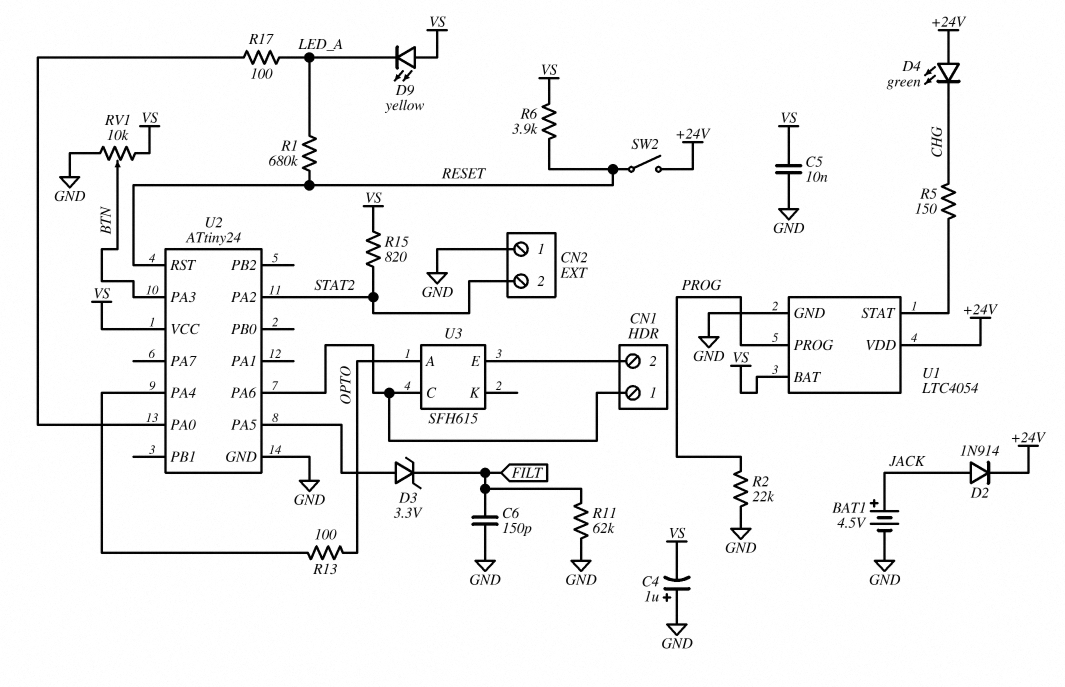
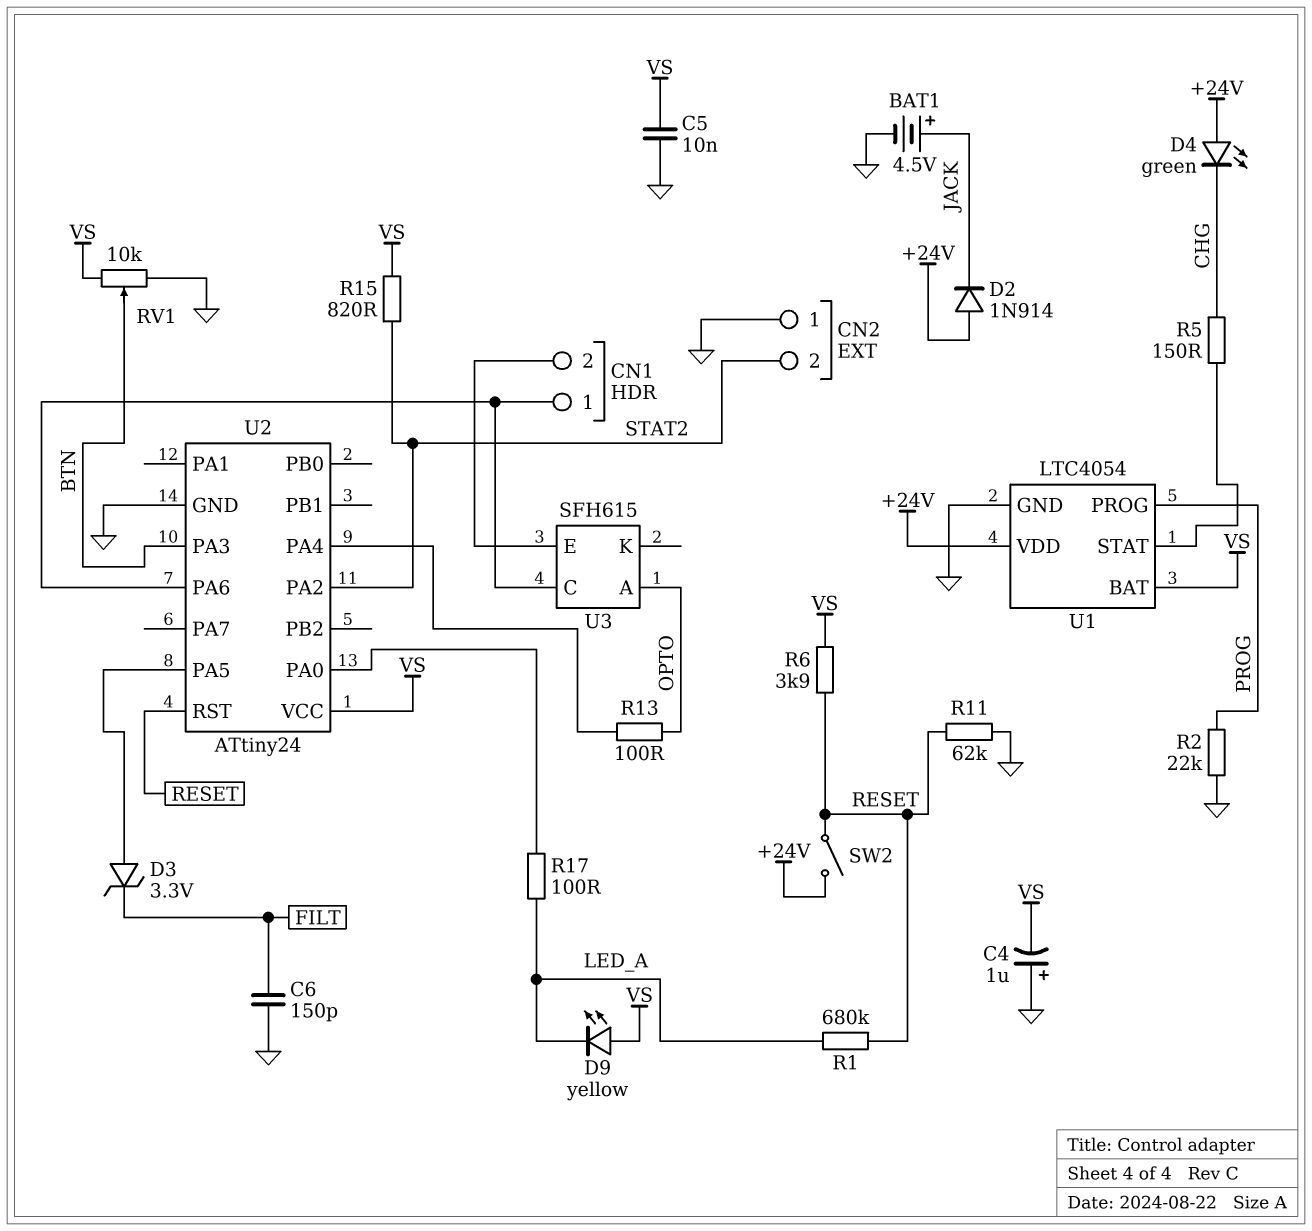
D2: diode 1N914 (A JACK, K +24V) -> diode 1N914 (A +24V, K JACK)
R11: 62k (FILT, GND) -> 62k (GND, RESET)

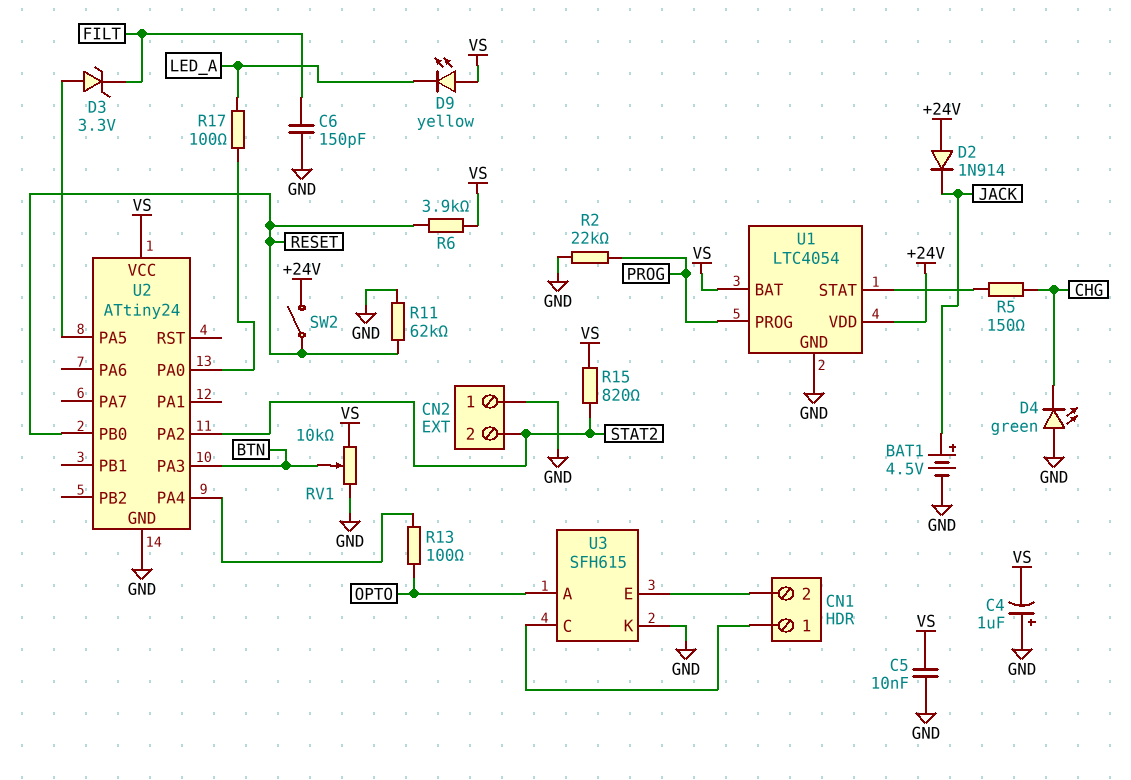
D4: LED green (A +24V, K CHG) -> LED green (A GND, K CHG)
R1: 680k (LED_A, RESET) -> none
U2 pin PA6: CN1/1 -> none
U2 pin PB0: none -> RESET
U2 pin RST: RESET -> none
U3 pin K: none -> GND

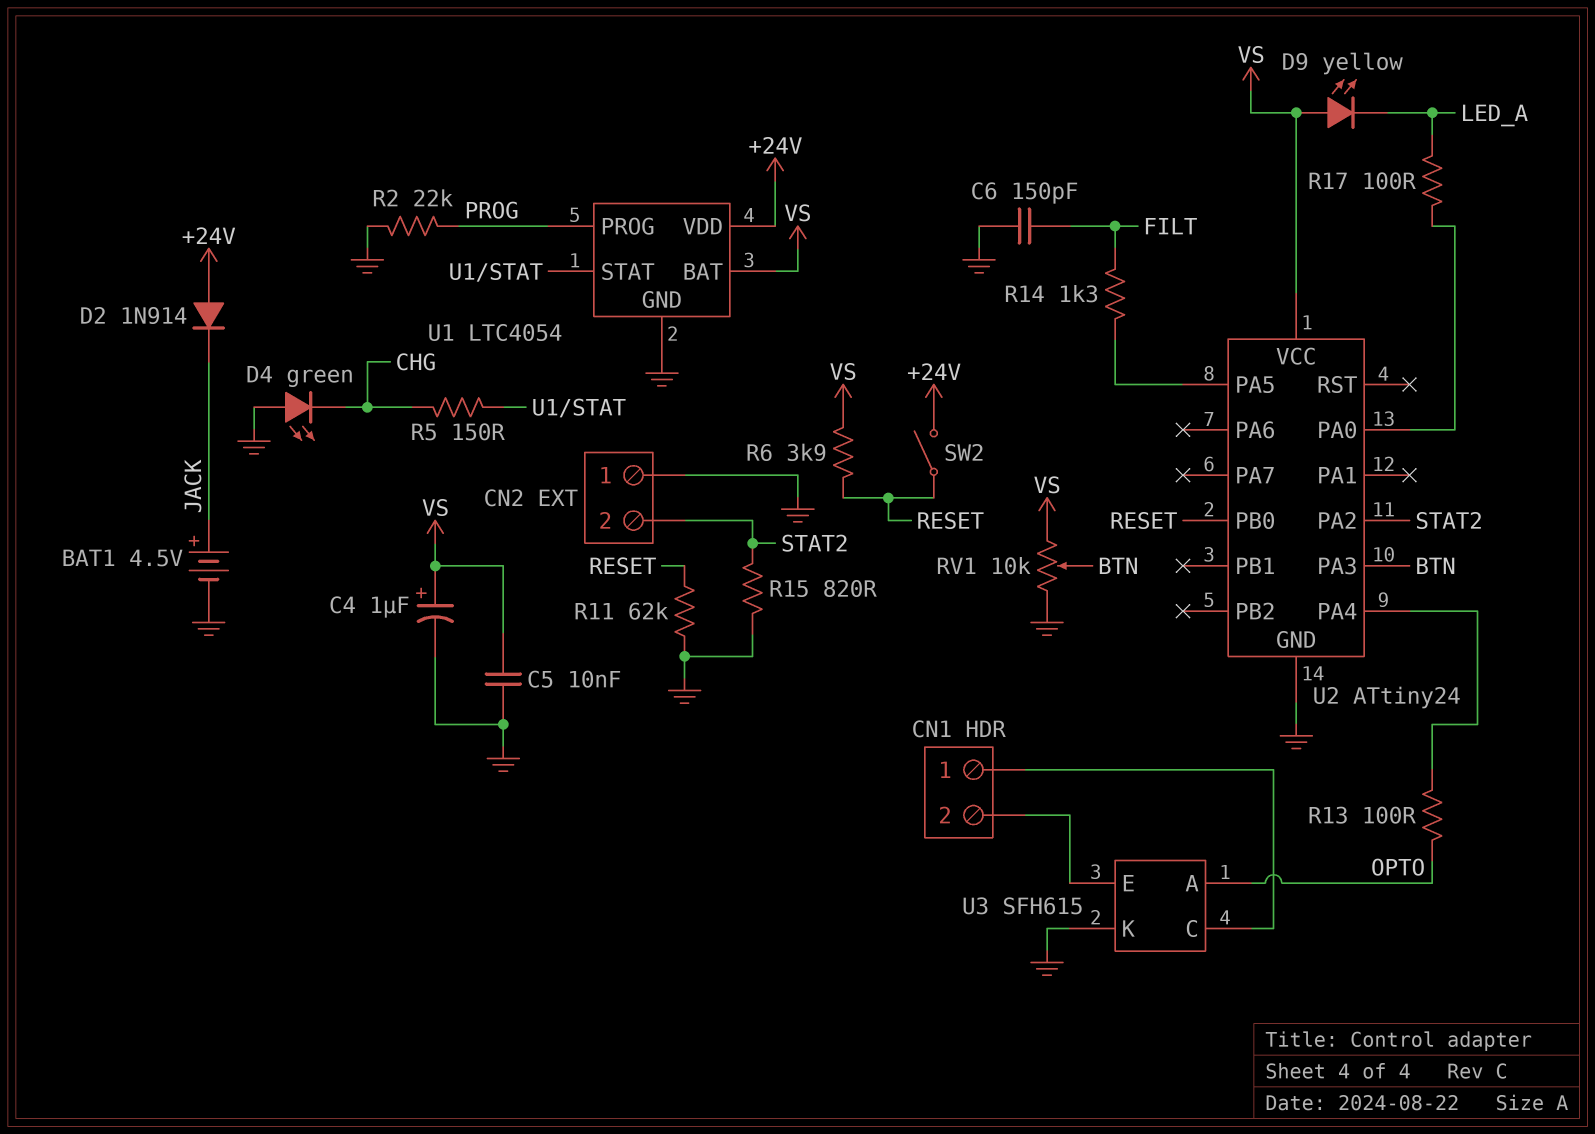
C4: 1uF (plus GND, minus VS) -> 1uF (plus VS, minus GND)
D3: zener 3.3V (A U2/PA5, K FILT) -> none
R14: none -> 1.3k (FILT, U2/PA5)
R15: 820 (STAT2, VS) -> 820 (GND, STAT2)

